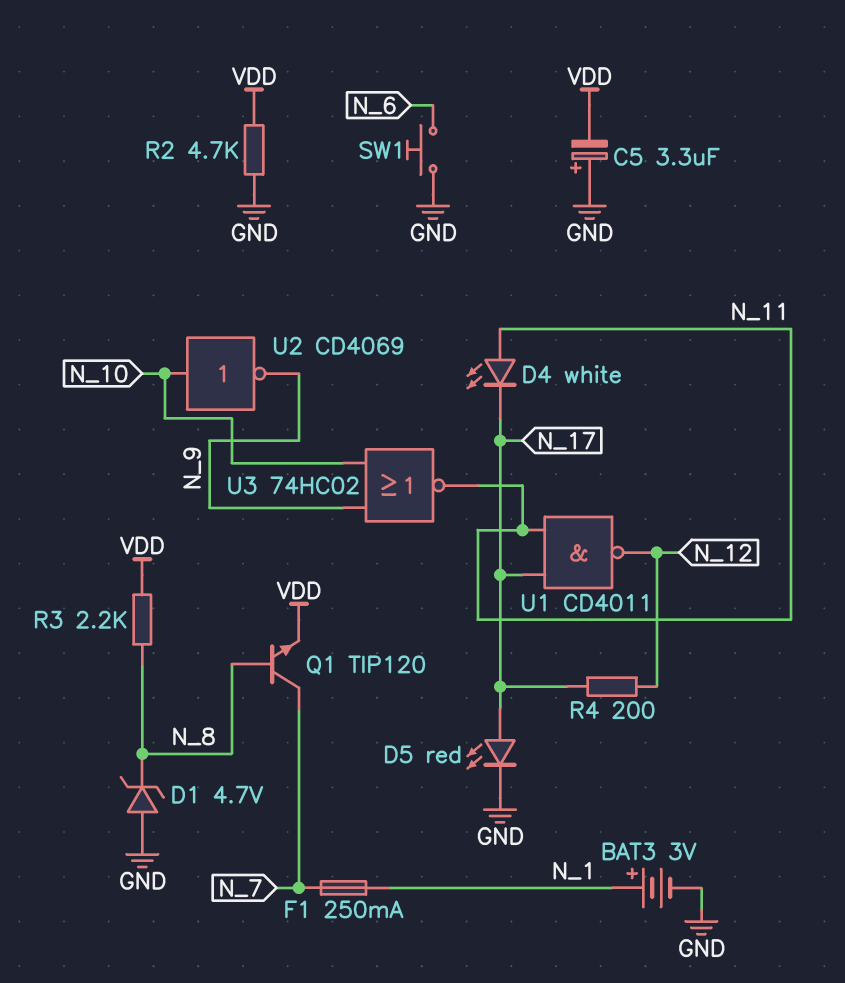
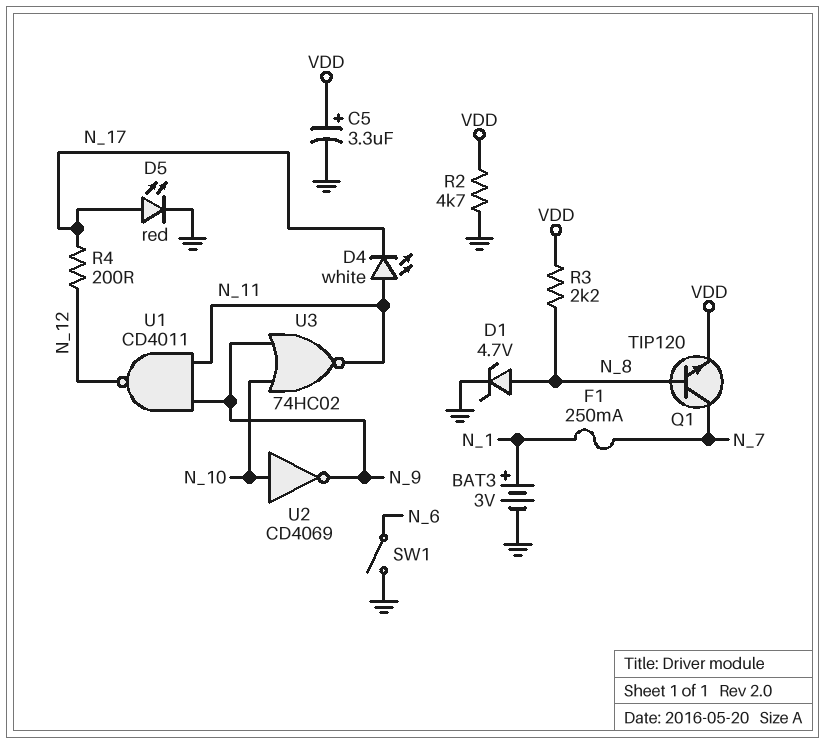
C5: 3.3uF (plus GND, minus VDD) -> 3.3uF (plus VDD, minus GND)
D1: zener 4.7V (A GND, K N_8) -> zener 4.7V (A N_8, K GND)
SW1: button (GND, N_6) -> switch (GND, N_6)
U1: NAND CD4011 (in N_11, in N_17, out N_12) -> NAND CD4011 (in N_9, in N_11, out N_12)

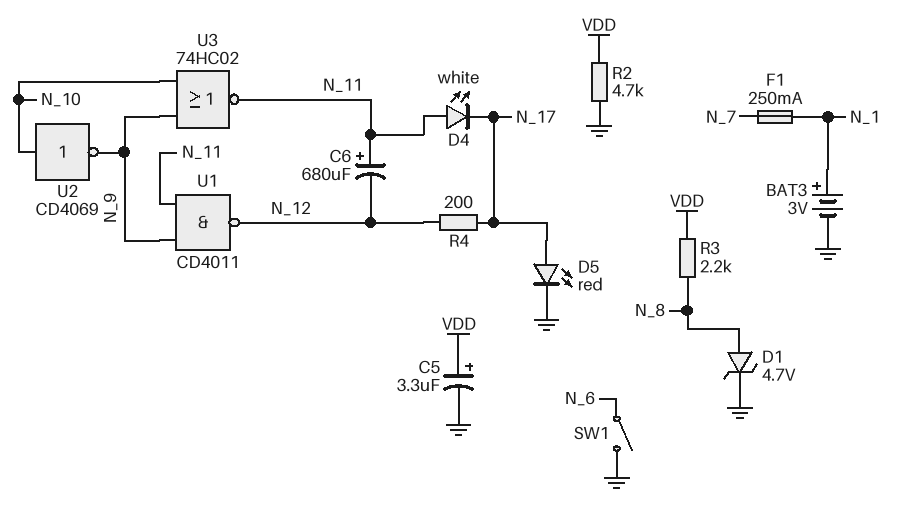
C6: none -> 680uF (plus N_11, minus N_12)
Q1: NPN TIP120 (B N_8, C N_7, E VDD) -> none

